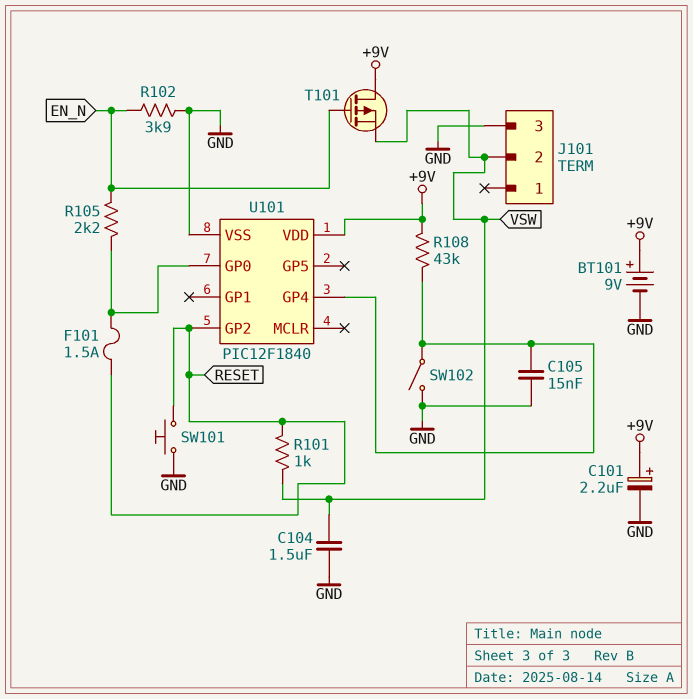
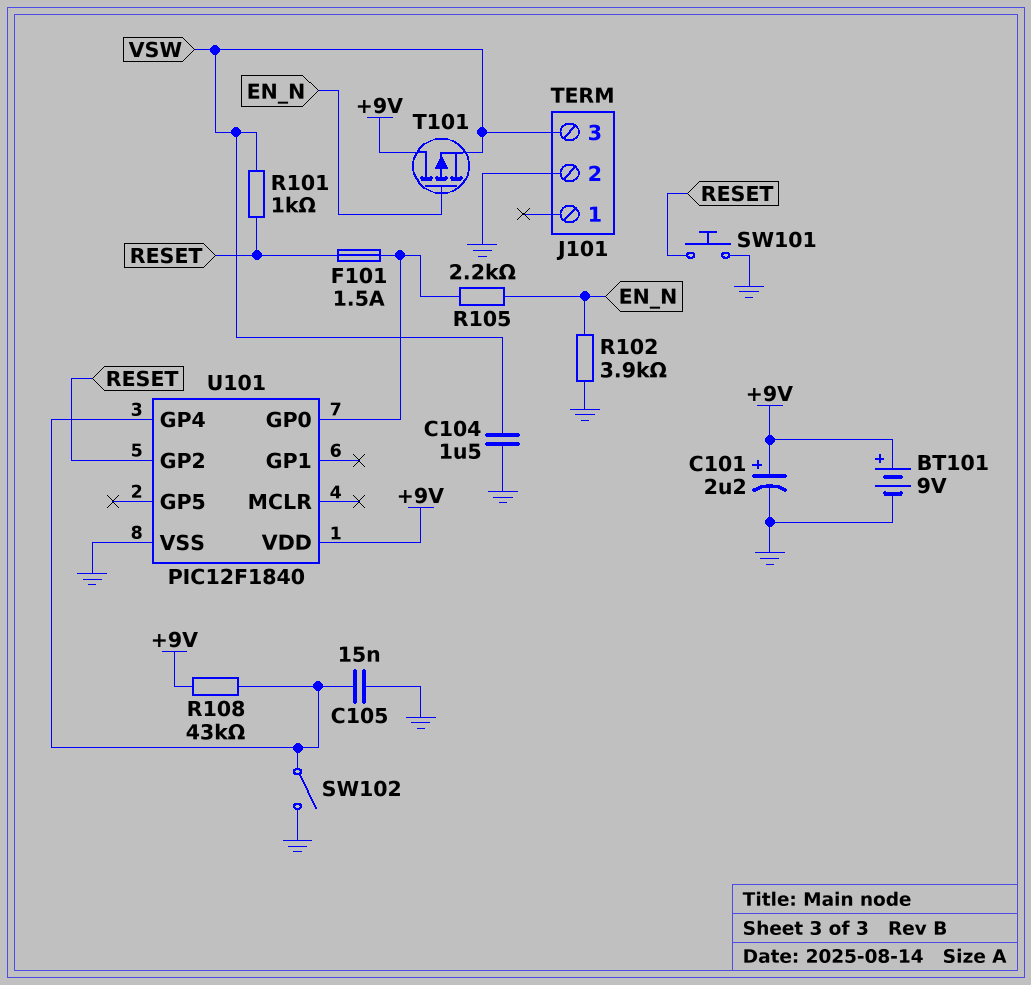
J101 pin 2: VSW -> GND
J101 pin 3: GND -> VSW

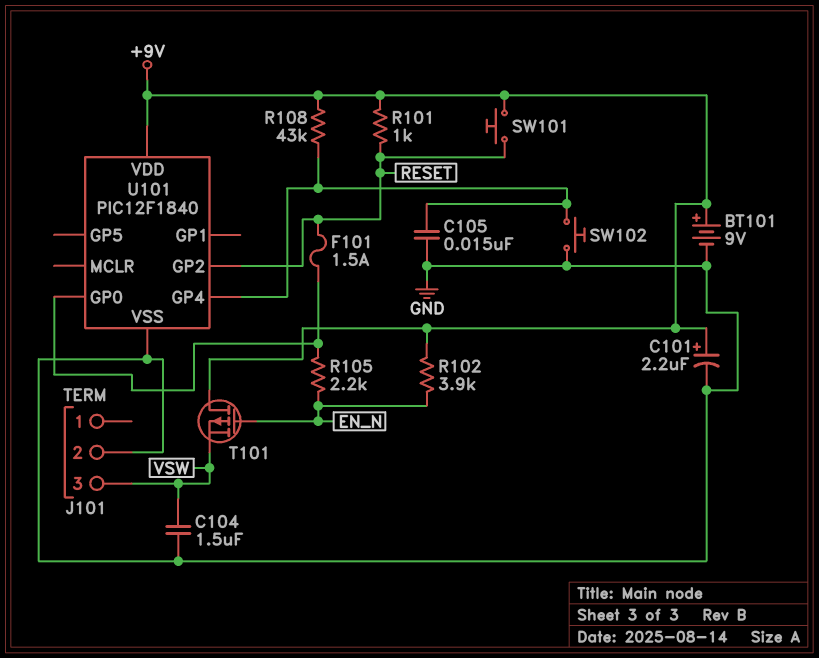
R101: 1k (RESET, VSW) -> 1k (+9V, RESET)
R102: 3.9k (EN_N, GND) -> 3.9k (+9V, EN_N)
SW101: button (GND, RESET) -> button (+9V, RESET)
SW102: switch (GND, U101/GP4) -> button (GND, U101/GP4)

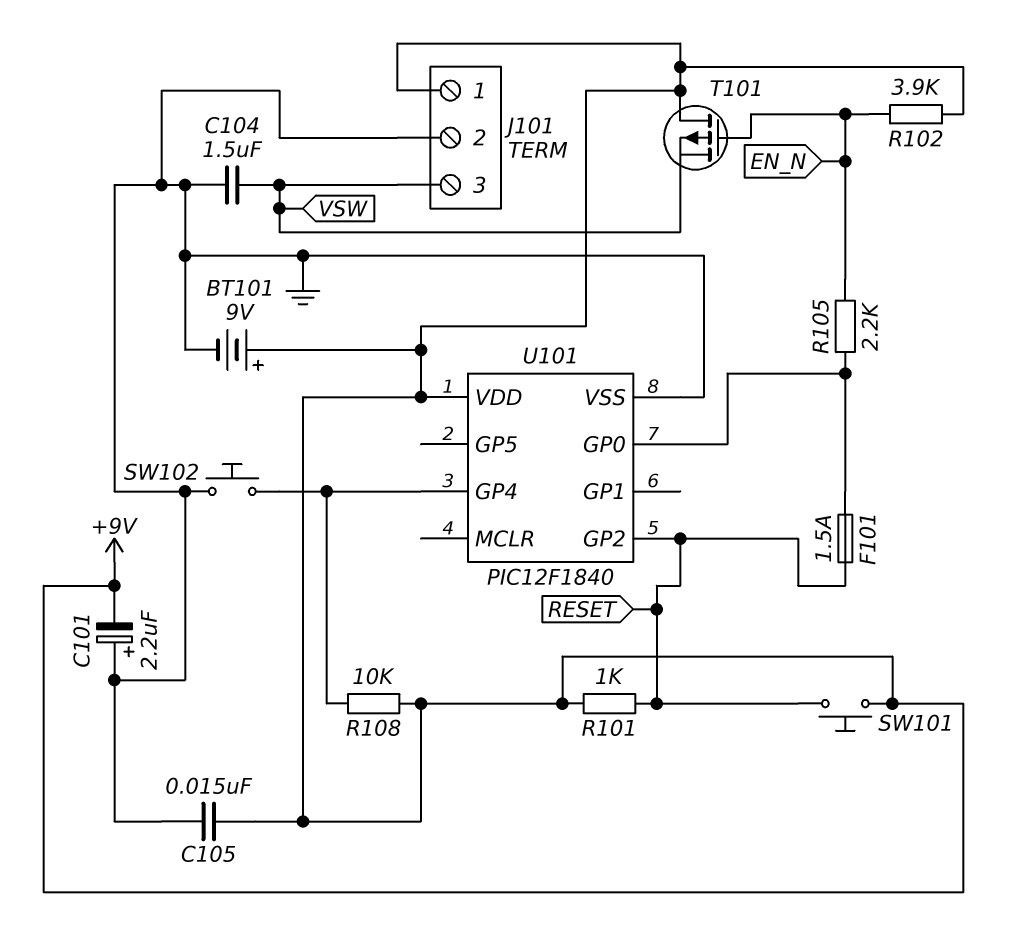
C101: 2.2uF (plus +9V, minus GND) -> 2.2uF (plus GND, minus +9V)
C105: 15nF (GND, U101/GP4) -> 15nF (+9V, GND)
J101 pin 1: none -> +9V
R108: 43k (+9V, U101/GP4) -> 10k (+9V, U101/GP4)

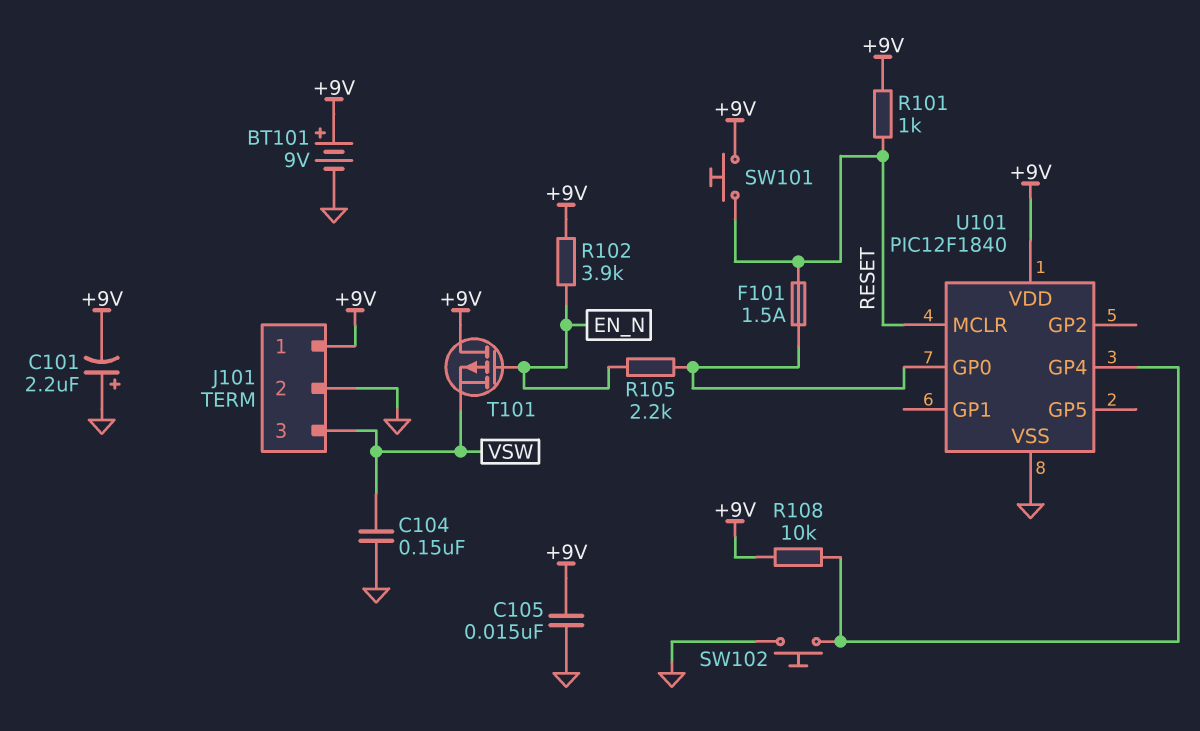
C104: 1.5uF (GND, VSW) -> 150nF (GND, VSW)
U101 pin GP2: RESET -> none
U101 pin MCLR: none -> RESET

